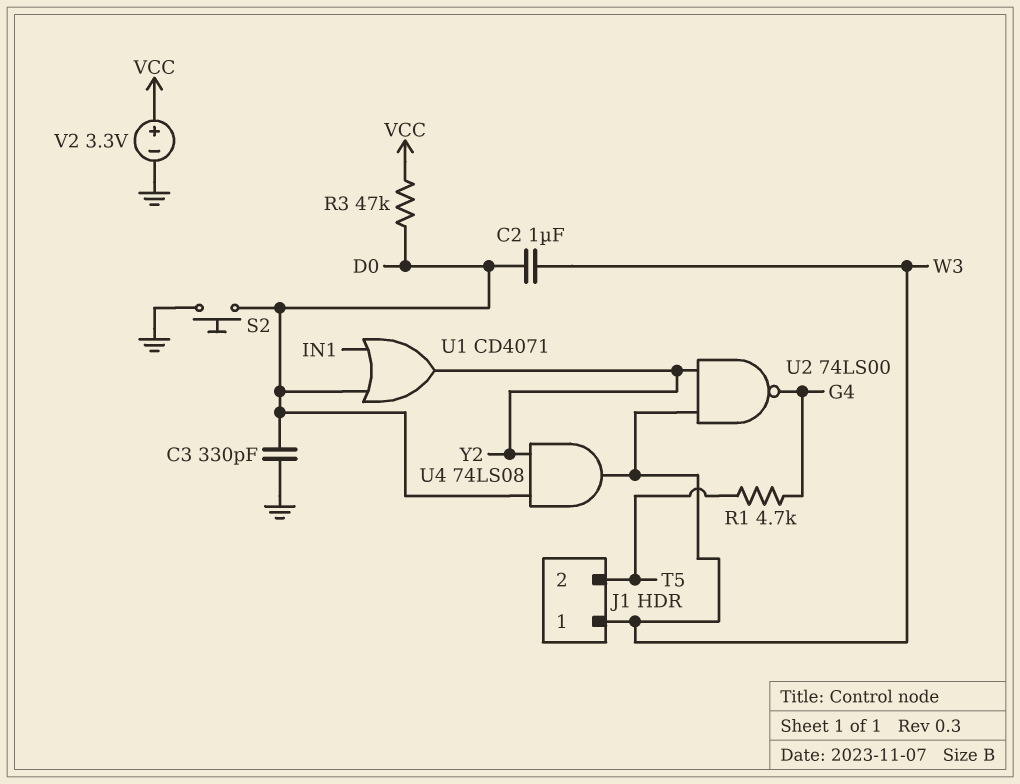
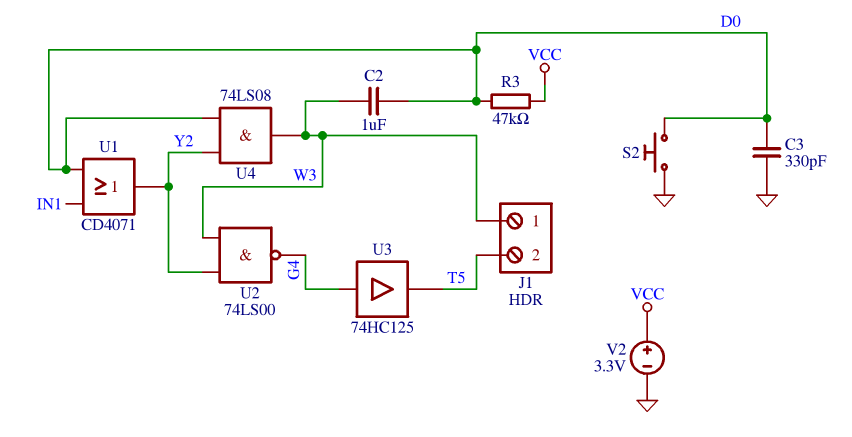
R1: 4.7k (G4, T5) -> none
U3: none -> buffer 74HC125 (in G4, out T5)

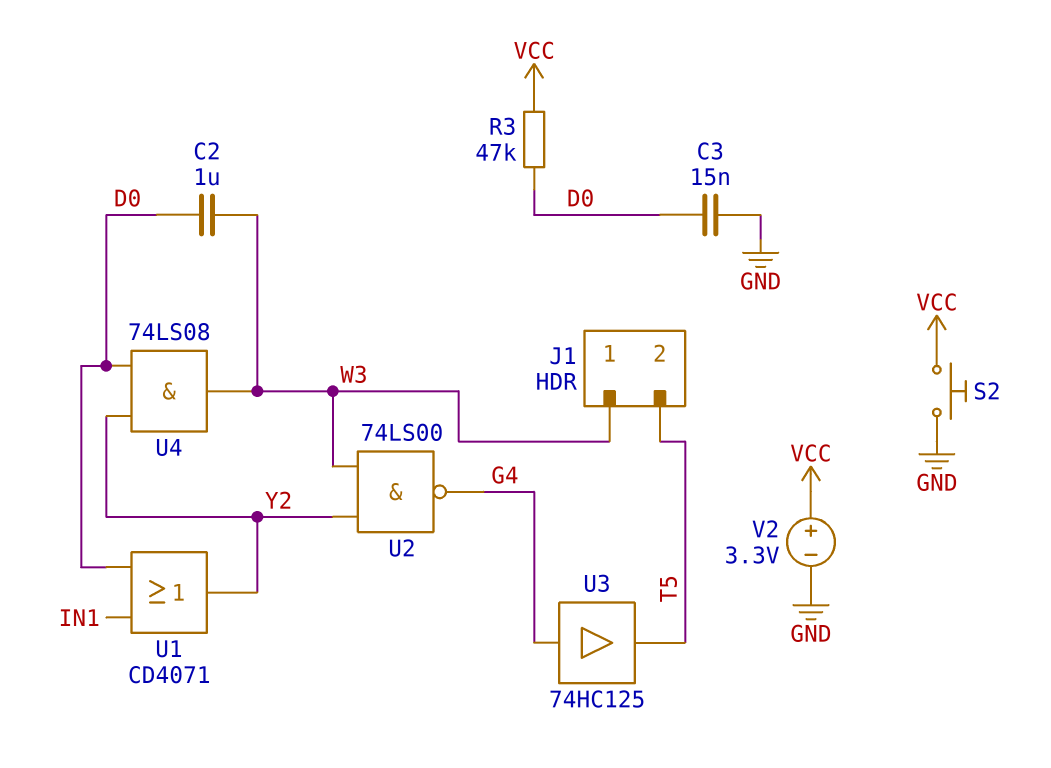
C3: 330pF (D0, GND) -> 15nF (D0, GND)
S2: button (D0, GND) -> button (GND, VCC)

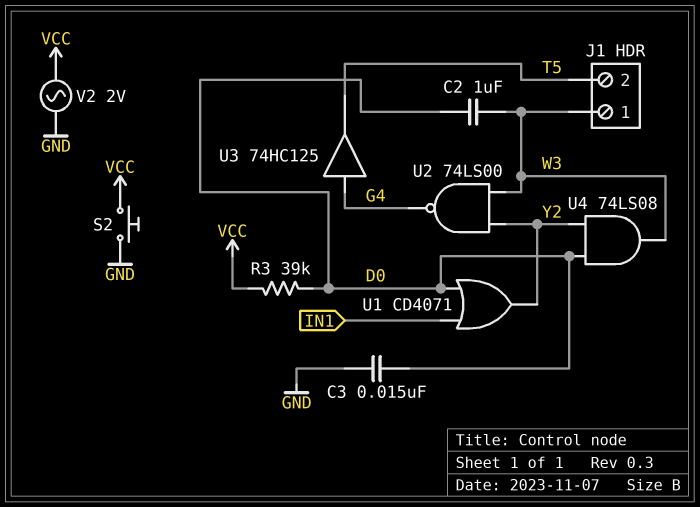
R3: 47k (D0, VCC) -> 39k (D0, VCC)
V2: 3.3V (plus VCC, minus GND) -> AC 2V (GND, VCC)

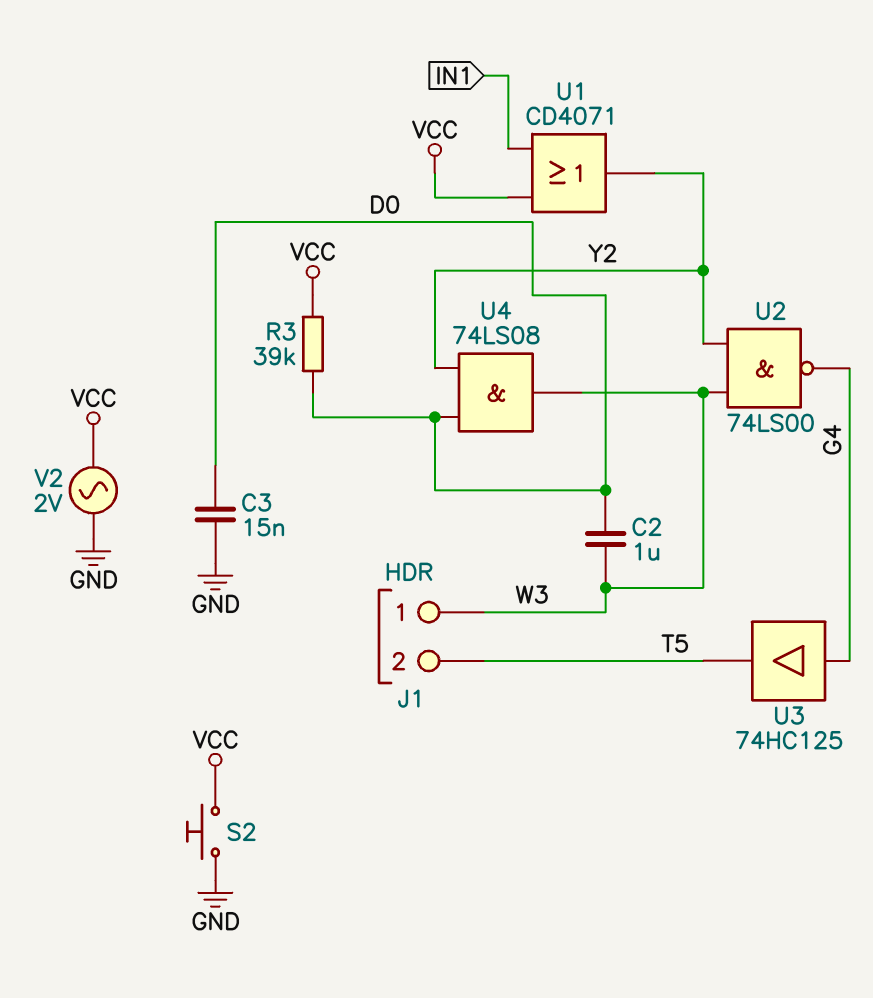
U1: OR CD4071 (in D0, in IN1, out Y2) -> OR CD4071 (in IN1, in VCC, out Y2)

